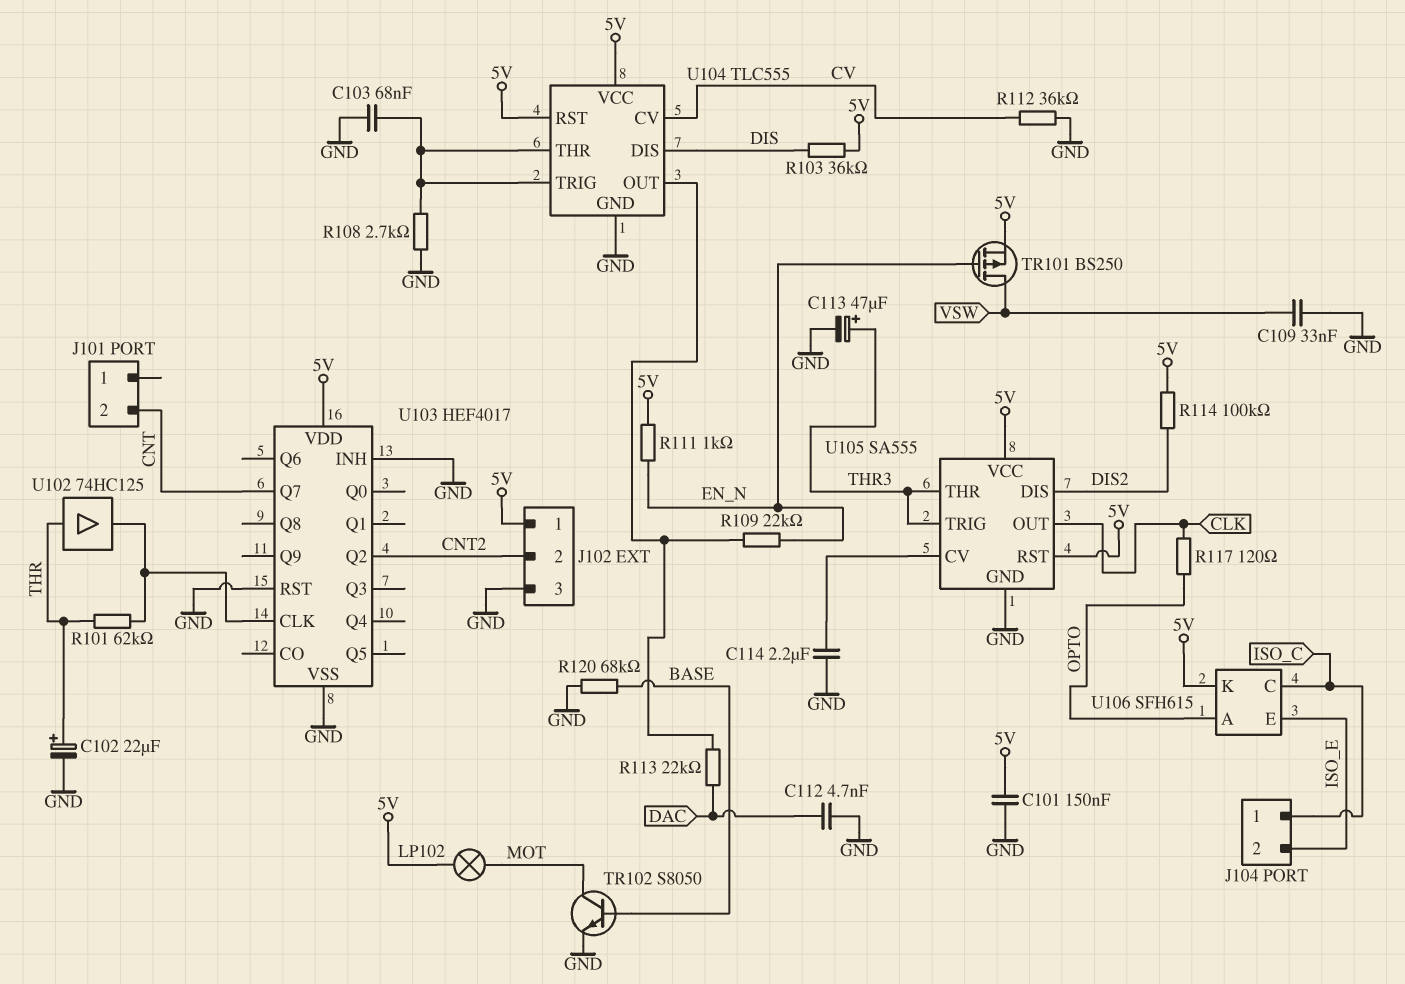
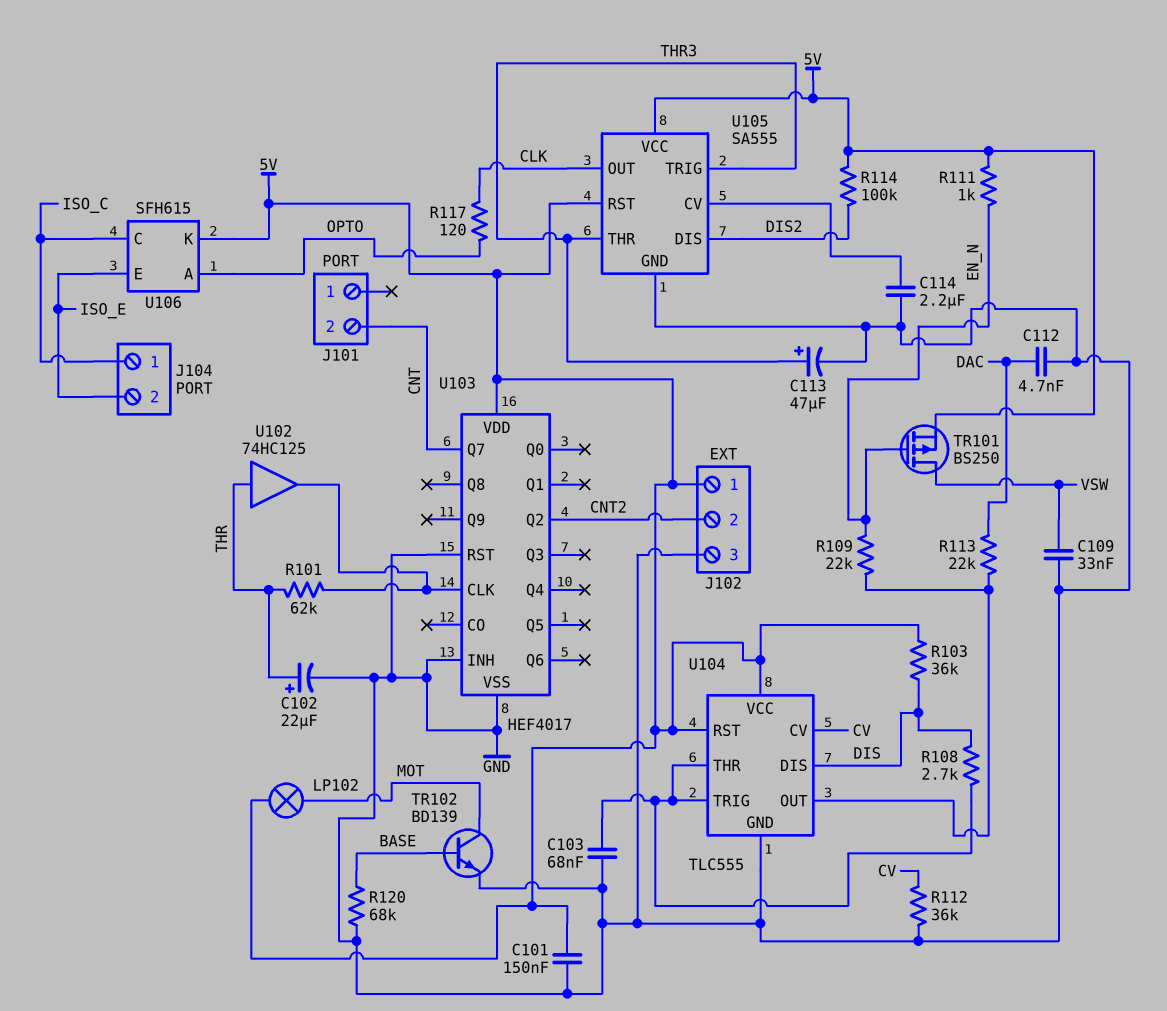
R108: 2.7k (GND, U104/THR) -> 2.7k (DIS, U104/THR)
TR102: NPN S8050 (B BASE, C MOT, E GND) -> NPN BD139 (B BASE, C MOT, E GND)

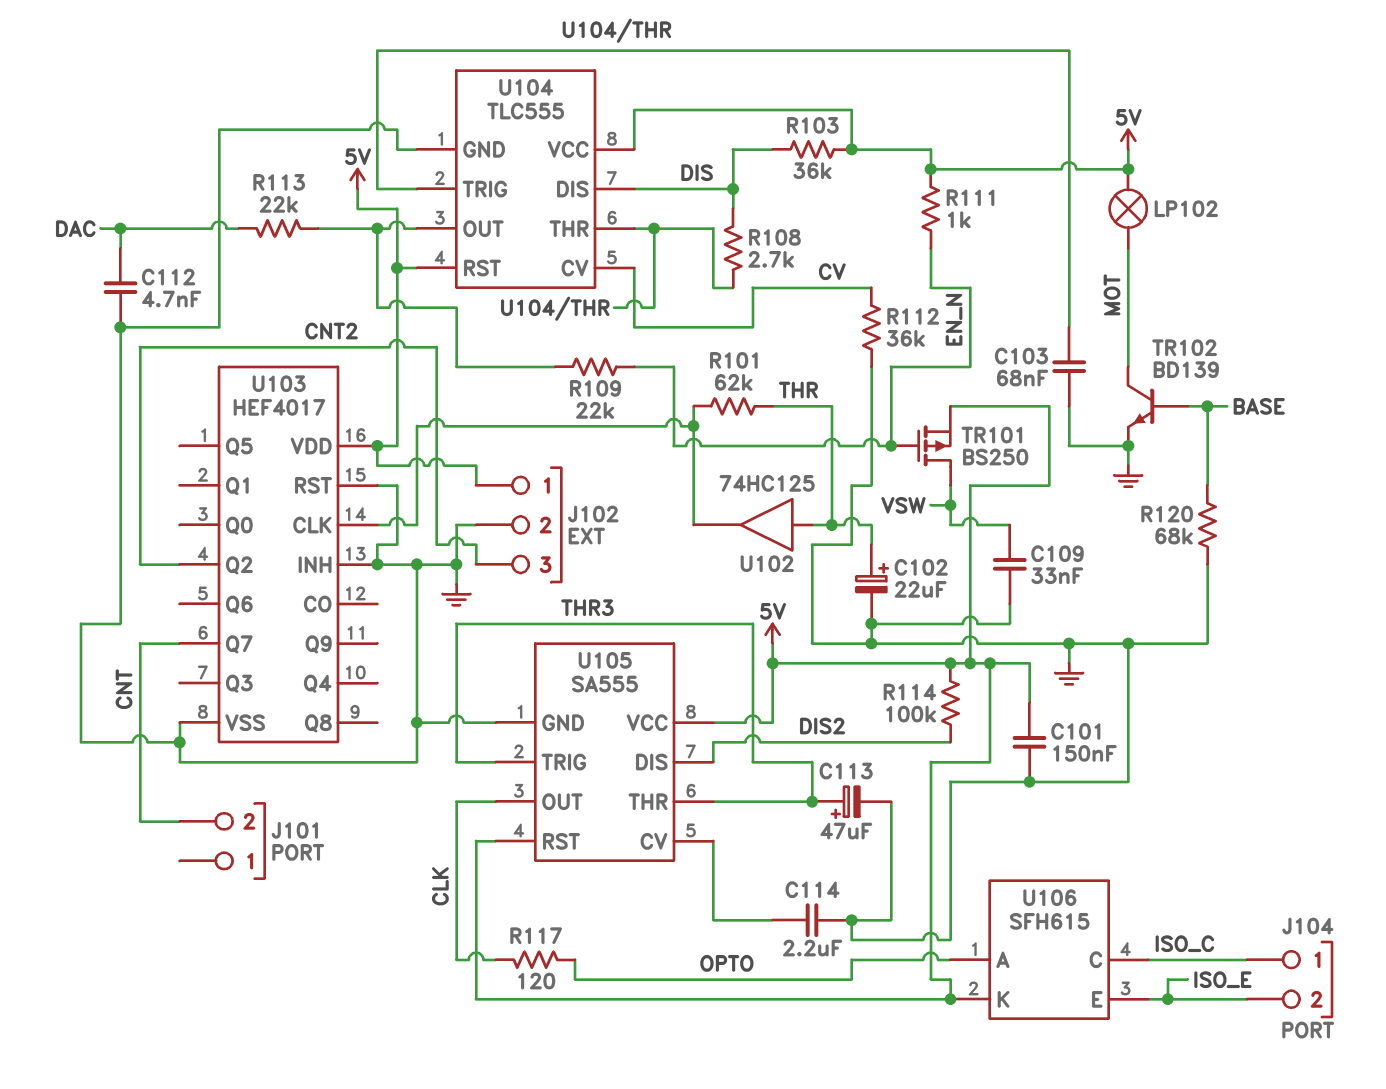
J102 pin 2: CNT2 -> GND
J102 pin 3: GND -> CNT2

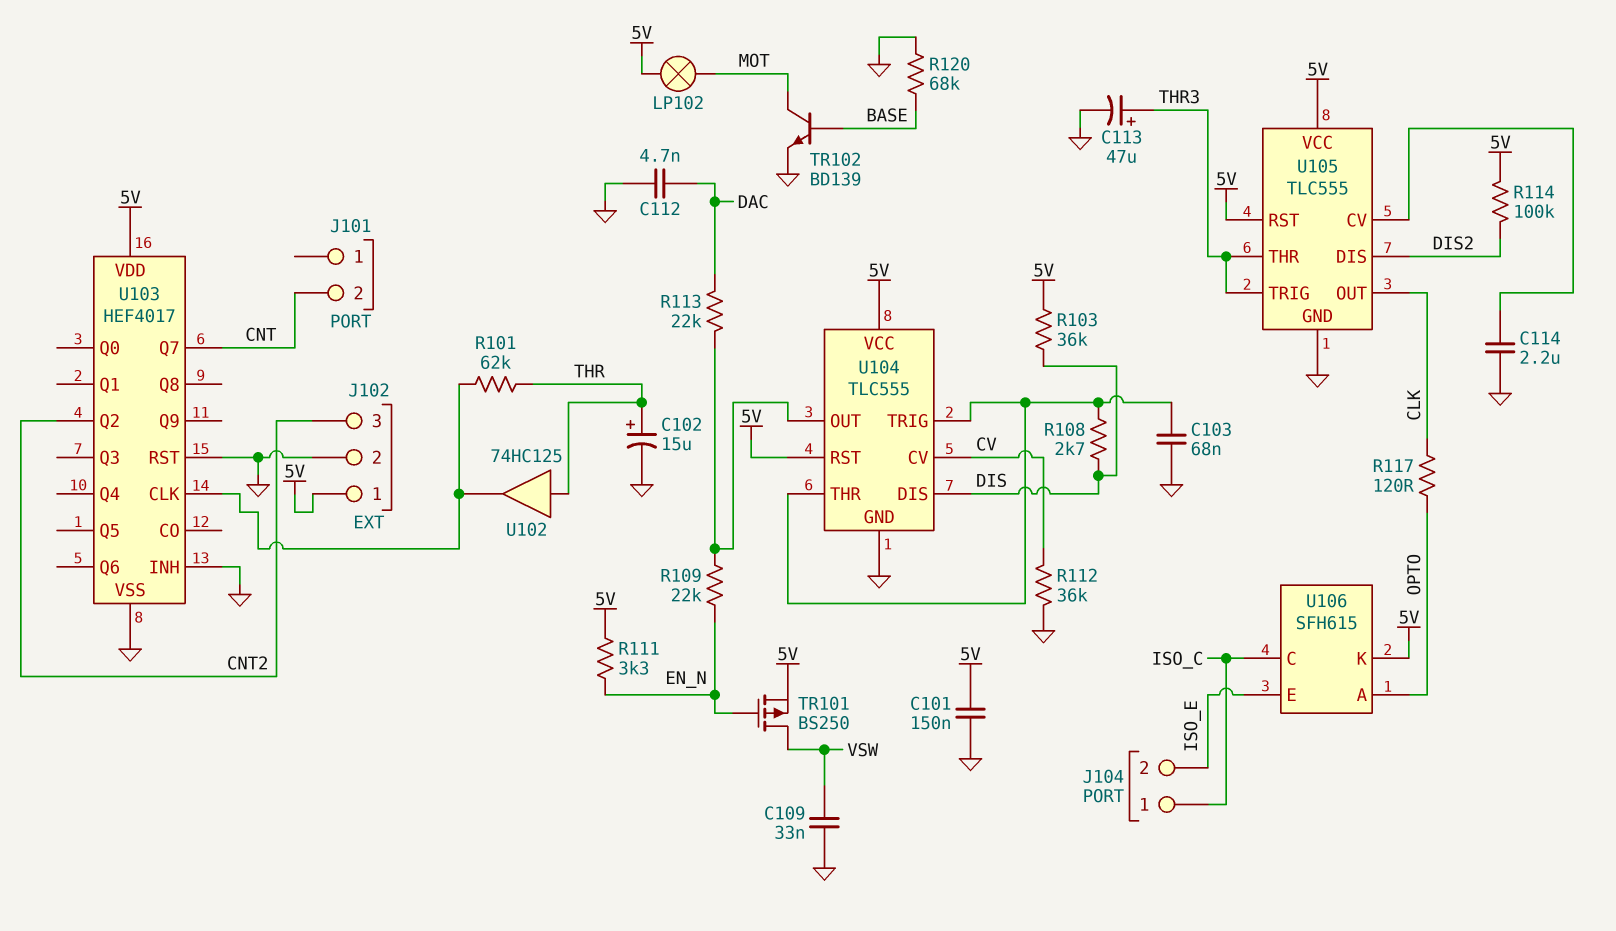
C102: 22uF (plus THR, minus GND) -> 15uF (plus THR, minus GND)
R111: 1k (5V, EN_N) -> 3.3k (5V, EN_N)
U105: SA555 -> TLC555

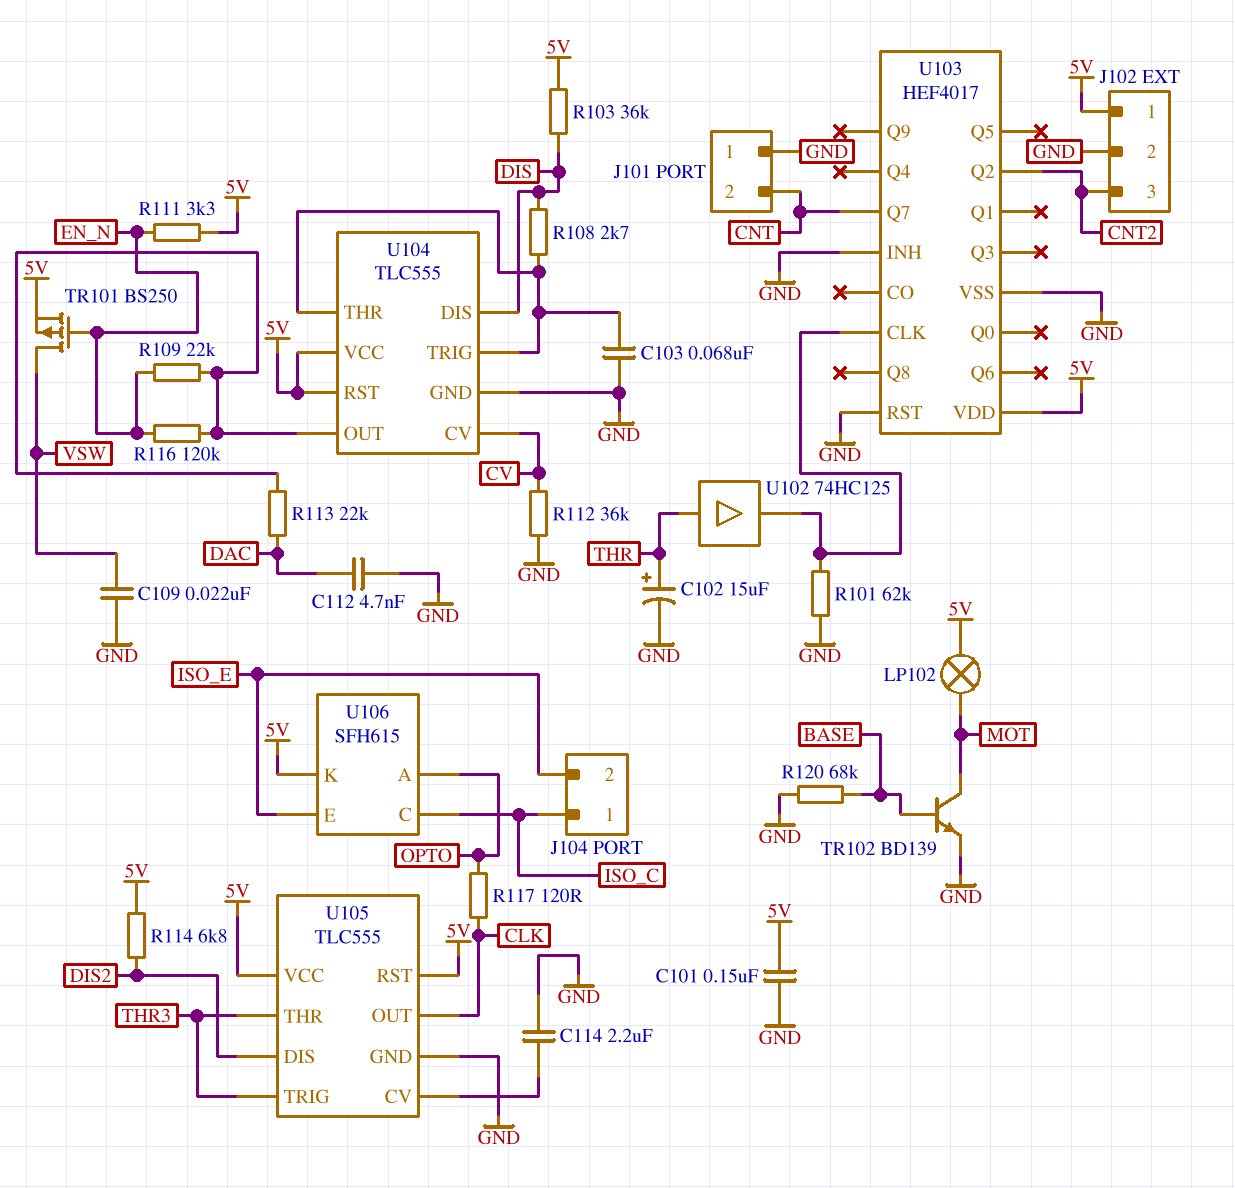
C109: 33nF (GND, VSW) -> 22nF (GND, VSW)
C113: 47uF (plus THR3, minus GND) -> none
J101 pin 1: none -> GND
R101: 62k (THR, U103/CLK) -> 62k (GND, U103/CLK)
R114: 100k (5V, DIS2) -> 6.8k (5V, DIS2)
R116: none -> 120k (EN_N, U104/OUT)

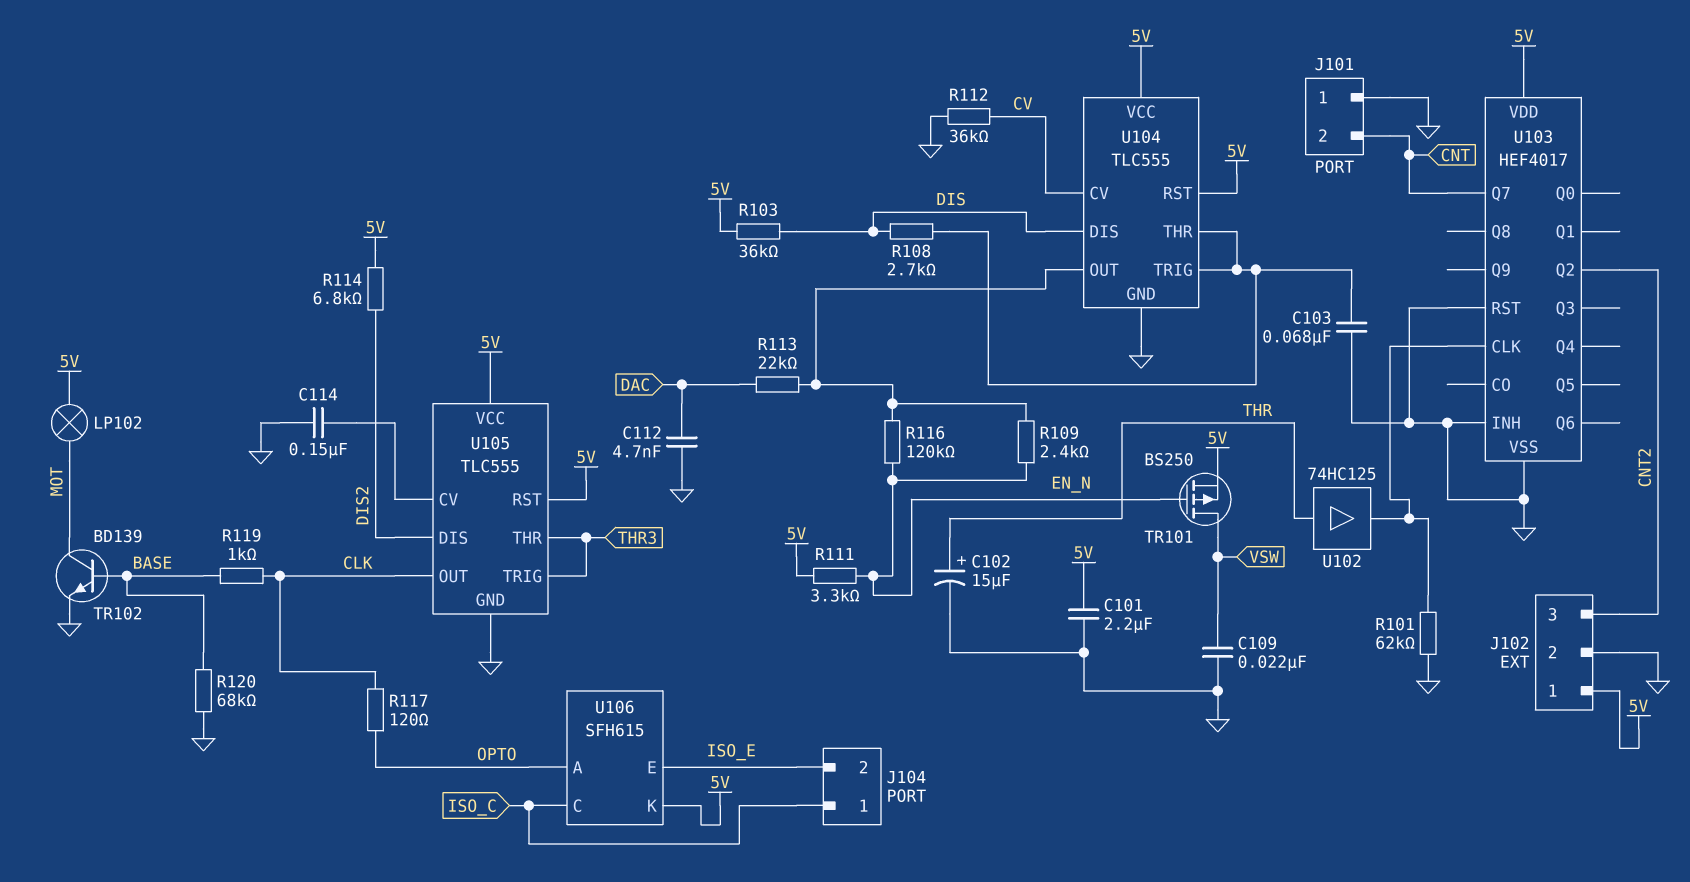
C101: 150nF (5V, GND) -> 2.2uF (5V, GND)
C114: 2.2uF (GND, U105/CV) -> 150nF (GND, U105/CV)
R109: 22k (EN_N, U104/OUT) -> 2.4k (EN_N, U104/OUT)
R119: none -> 1k (BASE, CLK)

